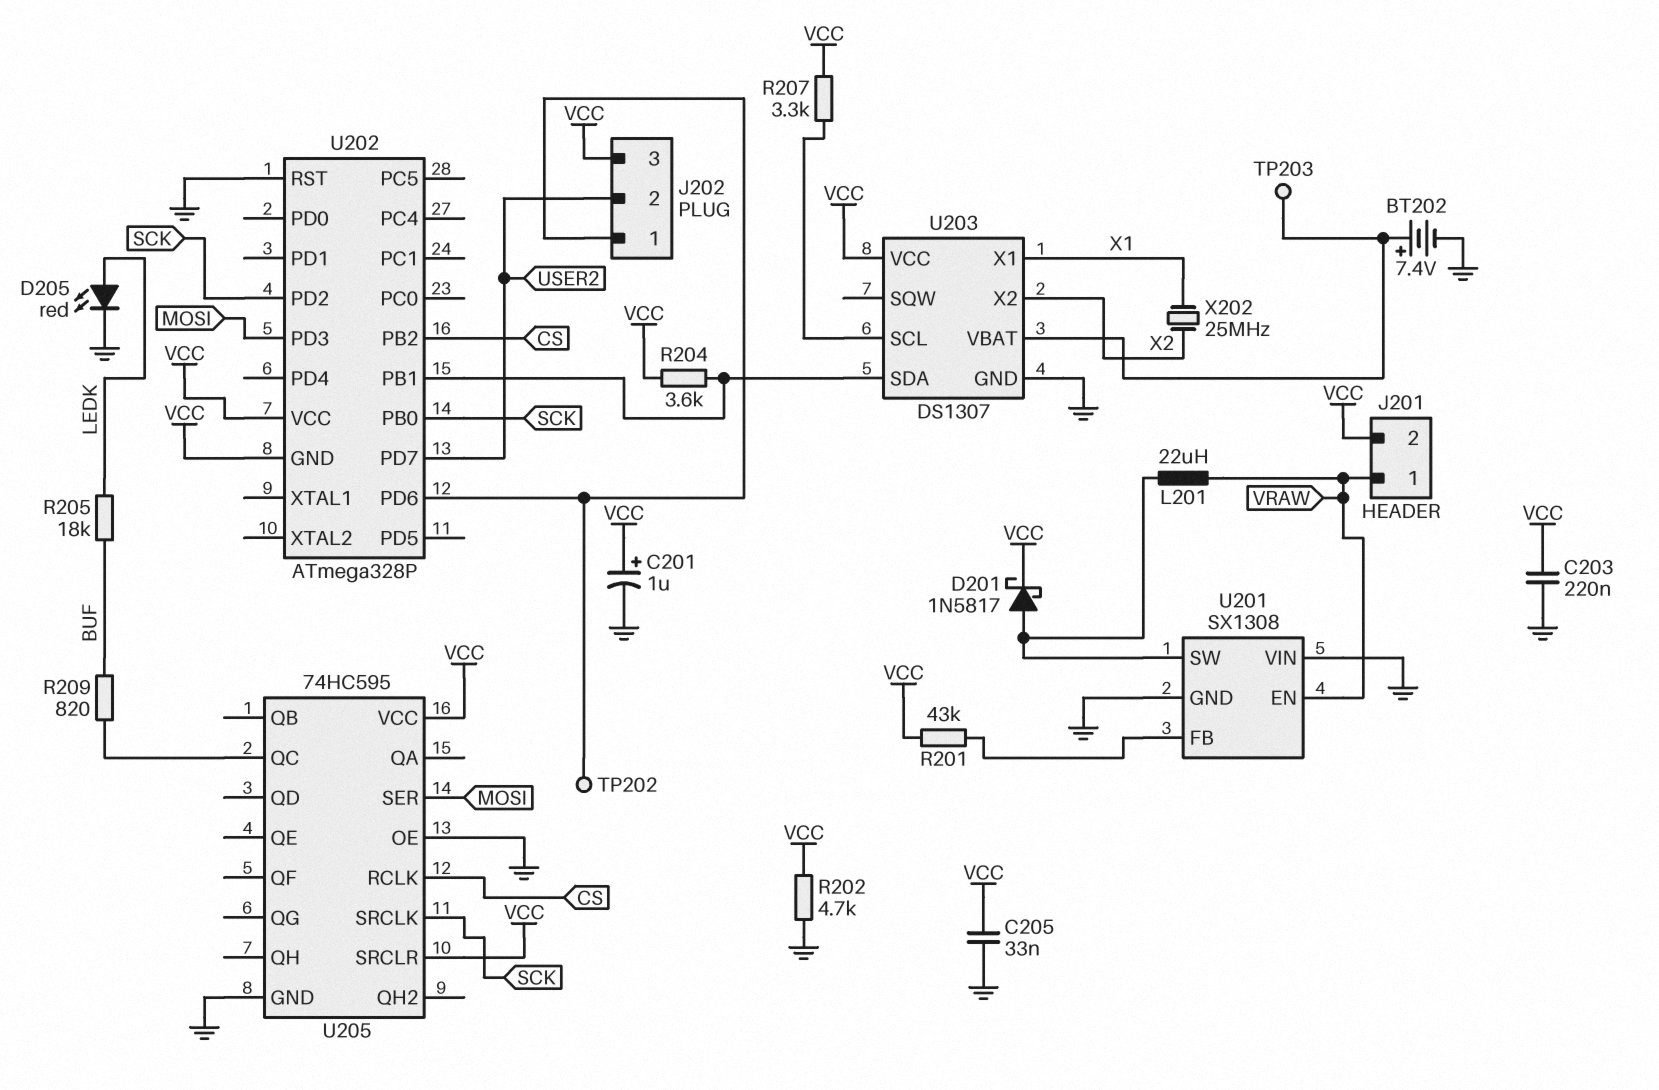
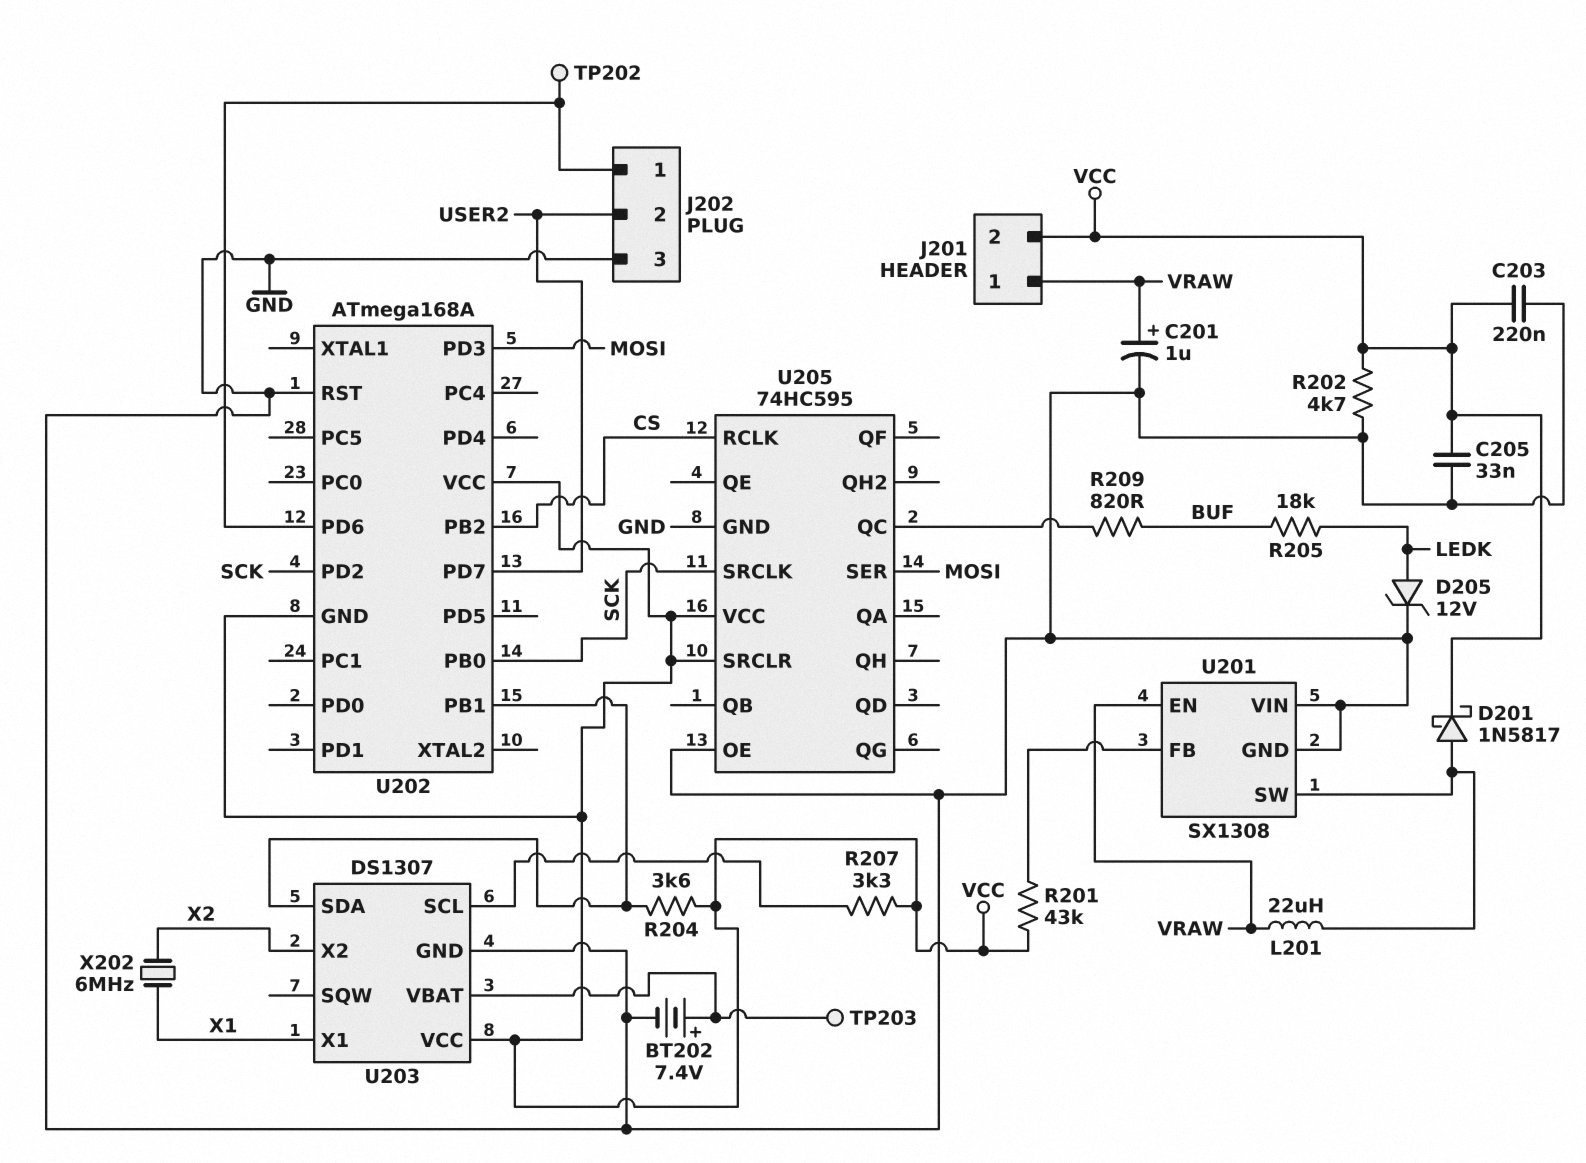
C201: 1uF (plus VCC, minus GND) -> 1uF (plus VRAW, minus GND)
D205: LED red (A LEDK, K GND) -> zener 12V (A LEDK, K GND)
J202 pin 3: VCC -> GND
U202: ATmega328P -> ATmega168A
X202: 25MHz (X1, X2) -> 6MHz (X1, X2)

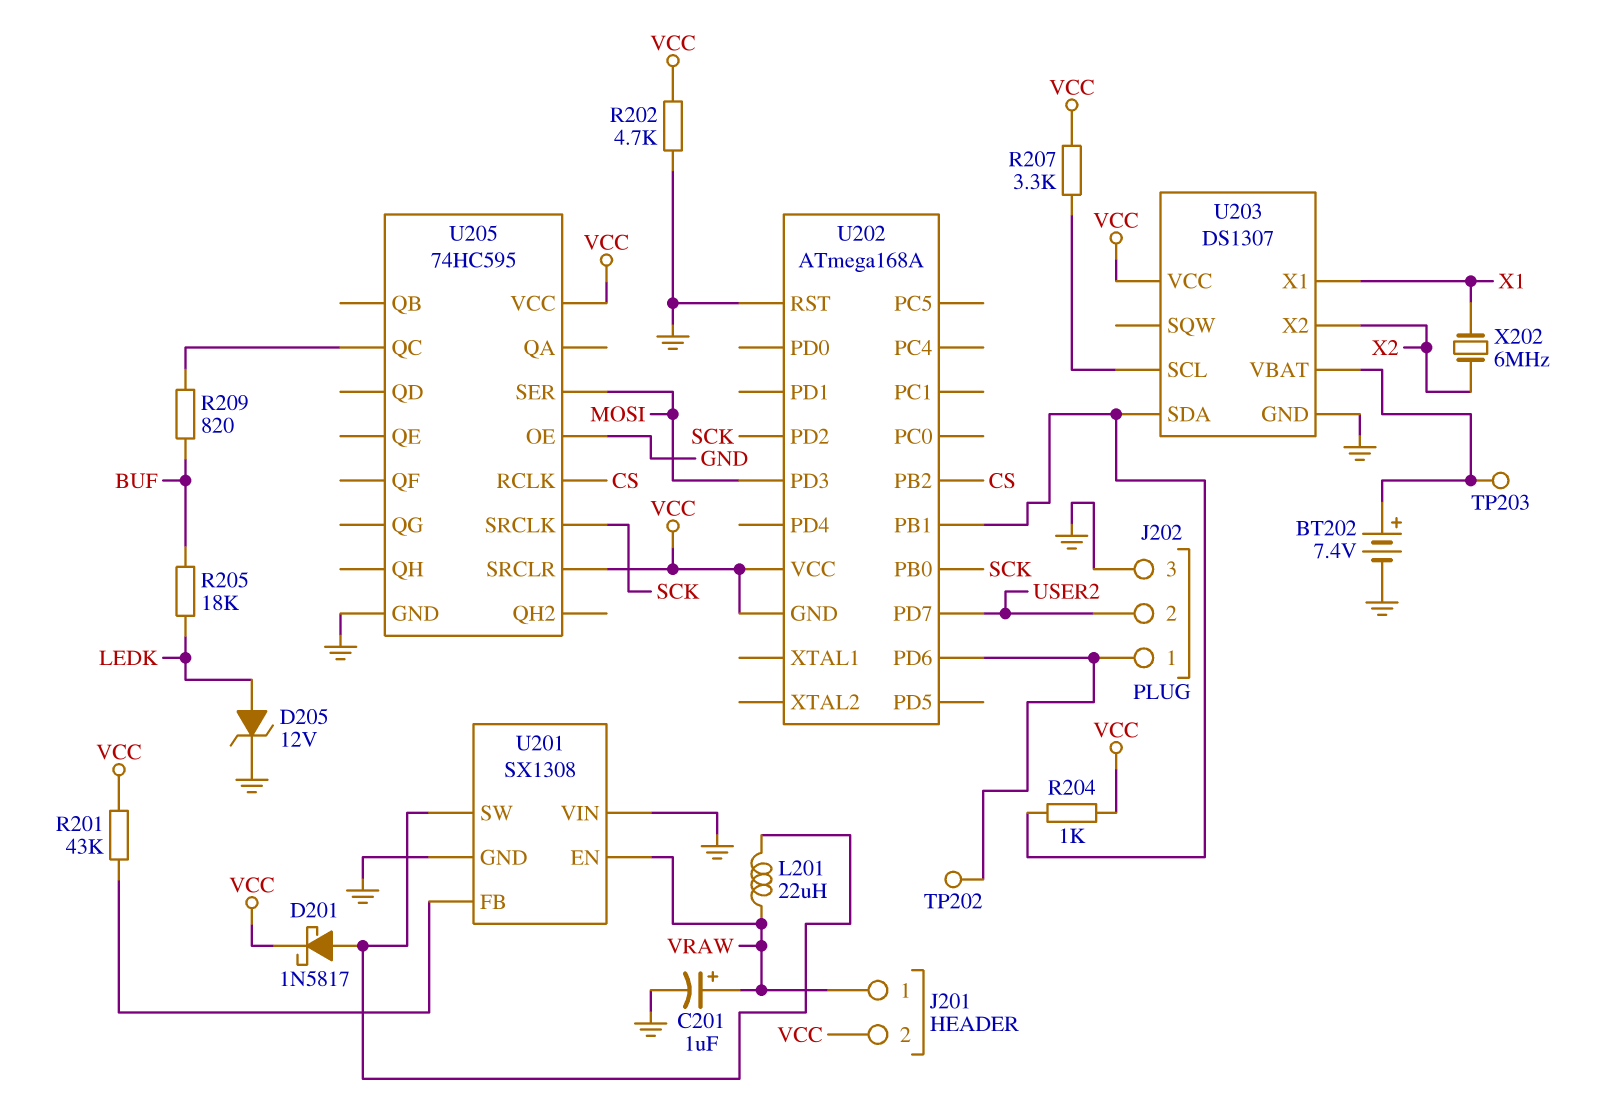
C203: 220nF (GND, VCC) -> none
C205: 33nF (GND, VCC) -> none
R204: 3.6k (U202/PB1, VCC) -> 1k (U202/PB1, VCC)

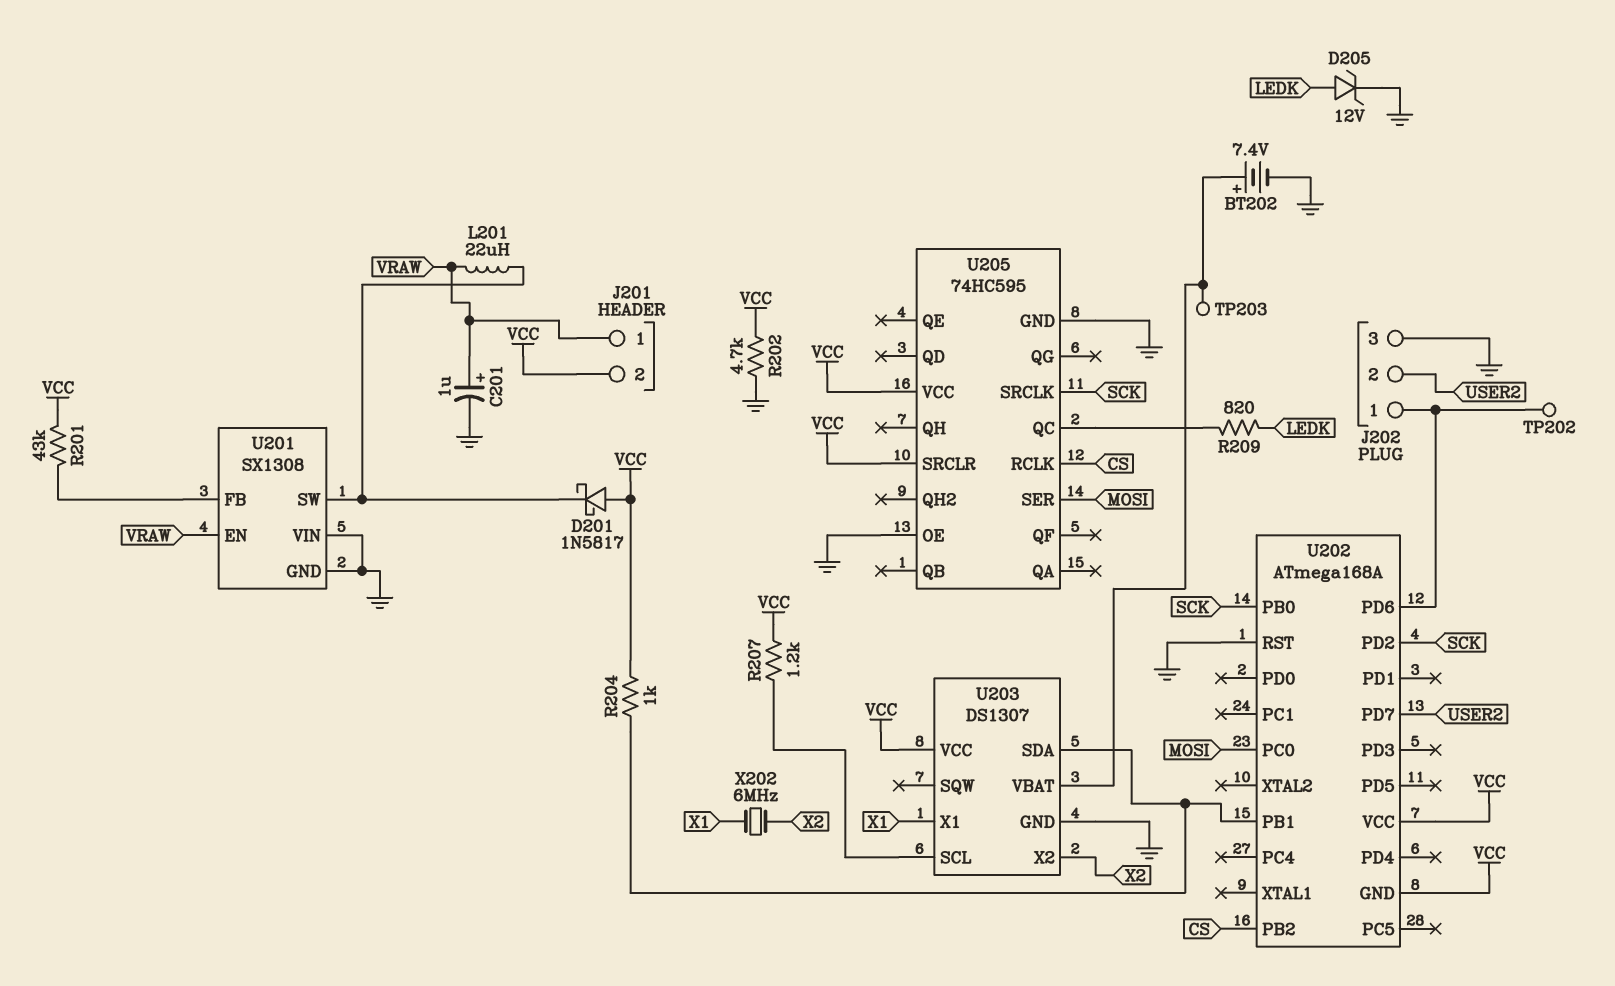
D201: schottky 1N5817 (A U201/SW, K VCC) -> schottky 1N5817 (A VCC, K U201/SW)
R205: 18k (BUF, LEDK) -> none
R207: 3.3k (U203/SCL, VCC) -> 1.2k (U203/SCL, VCC)
R209: 820 (BUF, U205/QC) -> 820 (LEDK, U205/QC)
U202 pin PC0: none -> MOSI
U202 pin PD3: MOSI -> none

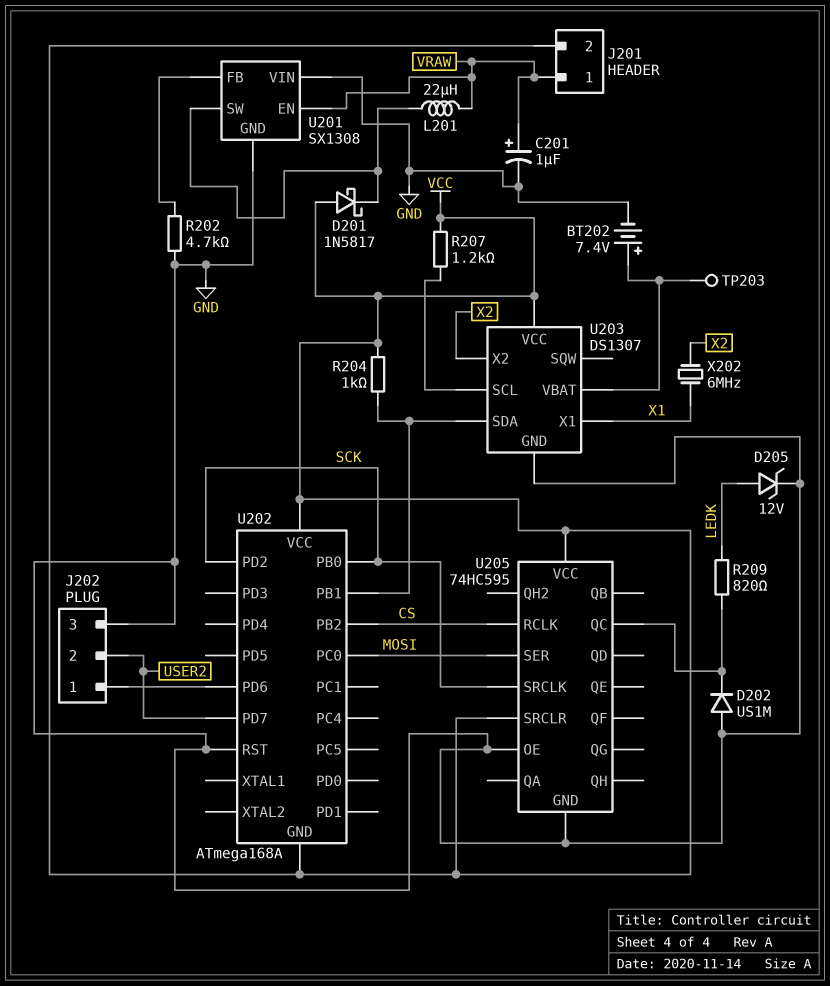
D202: none -> diode US1M (A GND, K U205/QC)
R201: 43k (U201/FB, VCC) -> none
R202: 4.7k (GND, VCC) -> 4.7k (GND, U201/FB)
TP202: test point (J202/1) -> none

